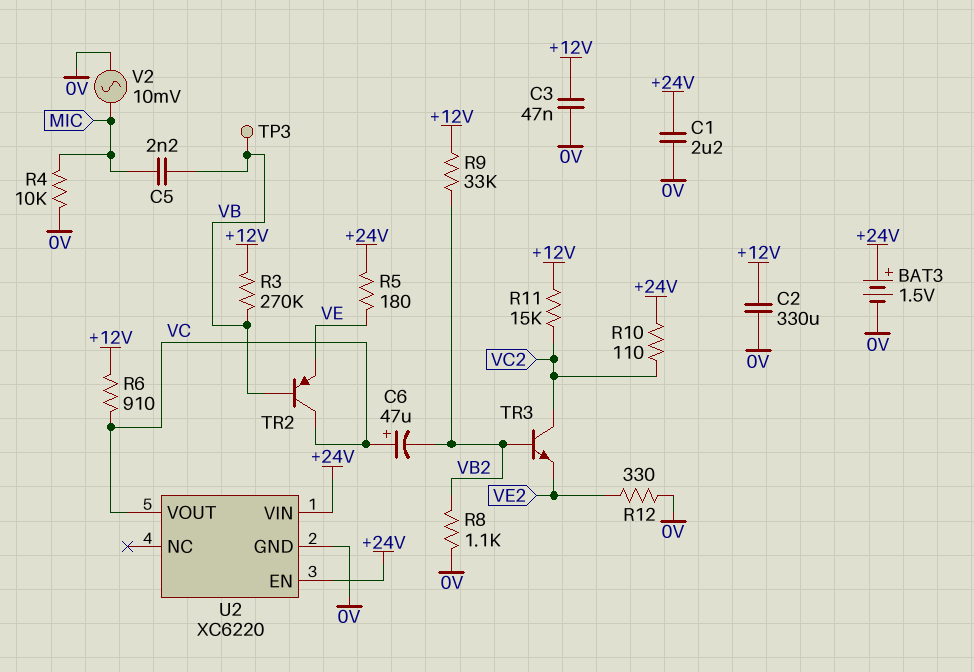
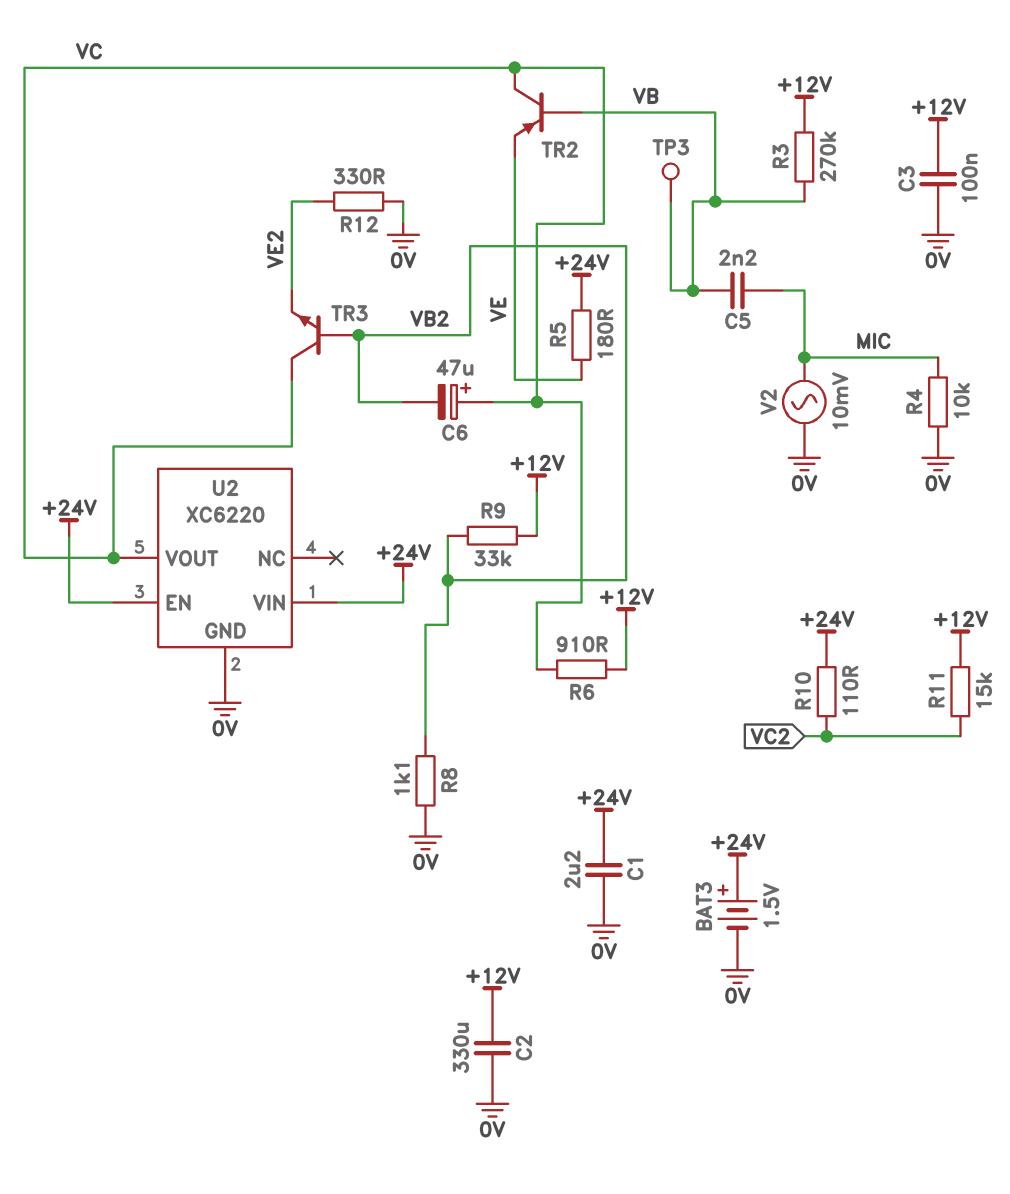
C3: 47nF (+12V, 0V) -> 100nF (+12V, 0V)
TR3: NPN (B VB2, C VC2, E VE2) -> NPN (B VB2, C VC, E VE2)

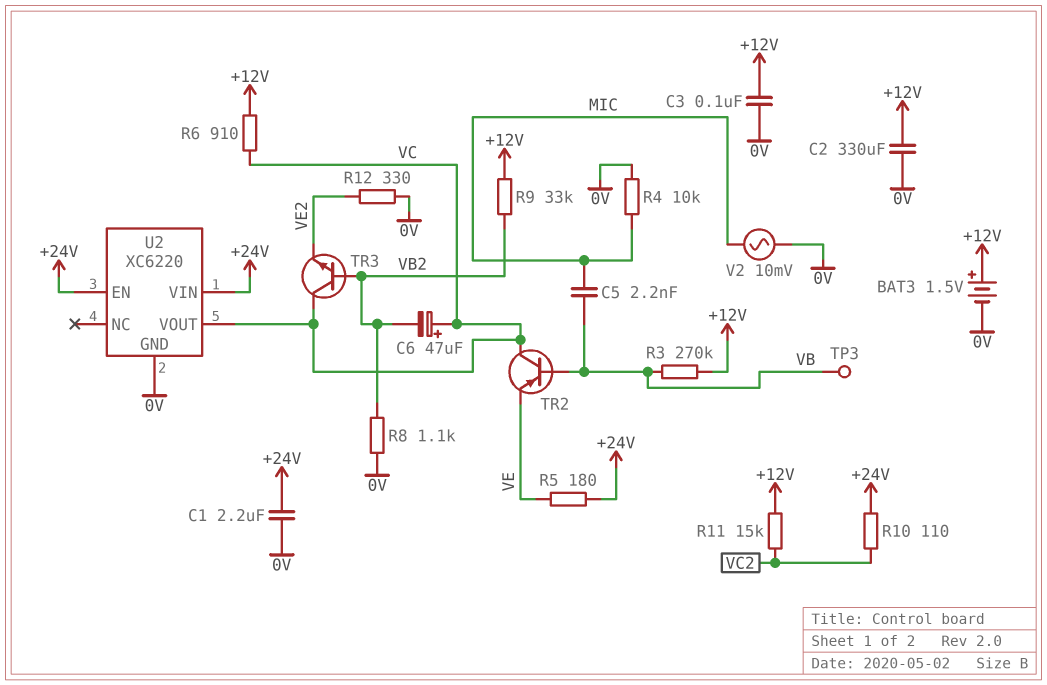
BAT3: 1.5V (plus +24V, minus 0V) -> 1.5V (plus +12V, minus 0V)

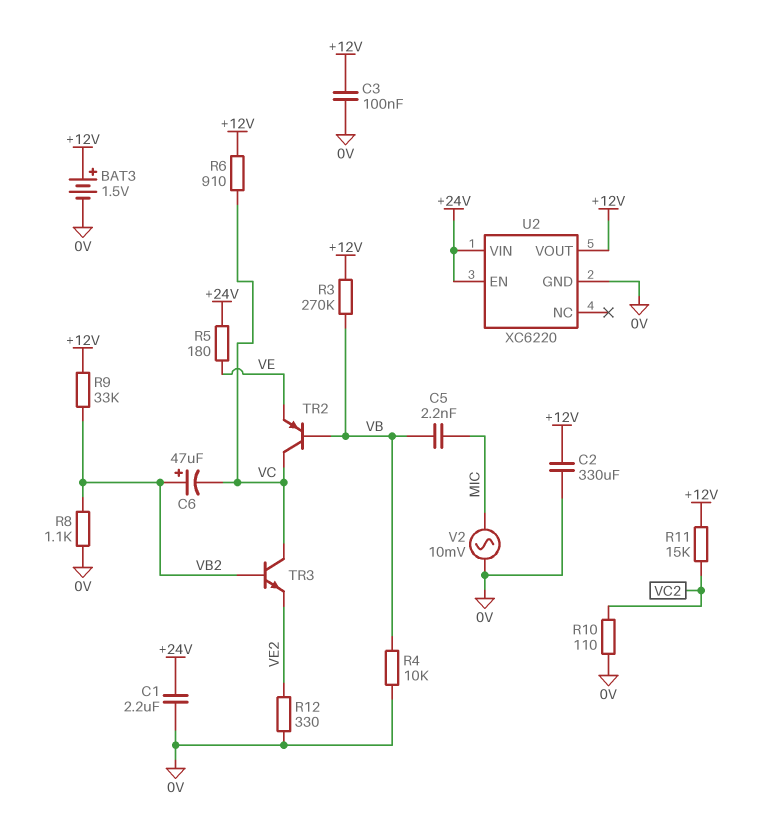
C6: 47uF (plus VC, minus VB2) -> 47uF (plus VB2, minus VC)
R4: 10k (0V, MIC) -> 10k (0V, VB)
R10: 110 (+24V, VC2) -> 110 (0V, VC2)
TP3: test point (VB) -> none
U2 pin VOUT: VC -> +12V

